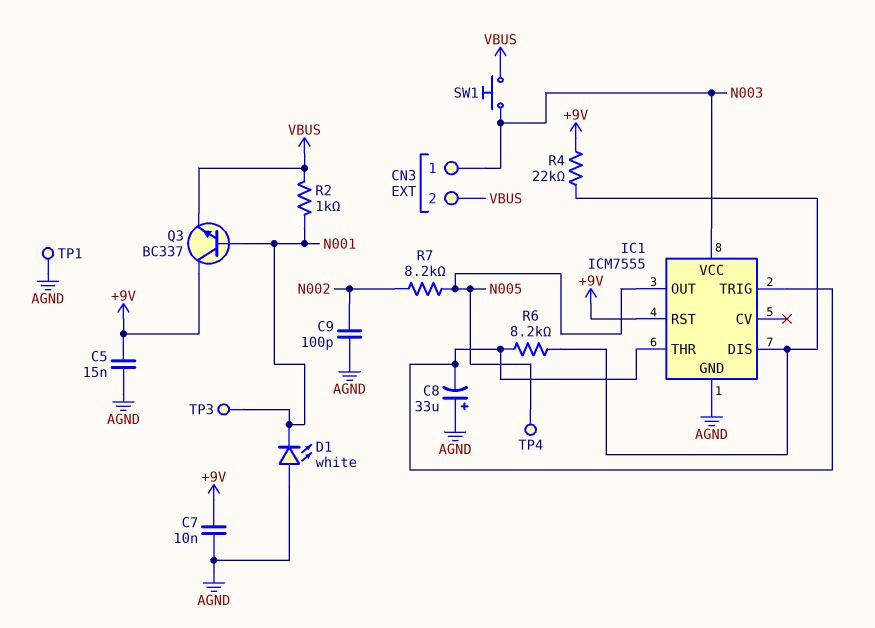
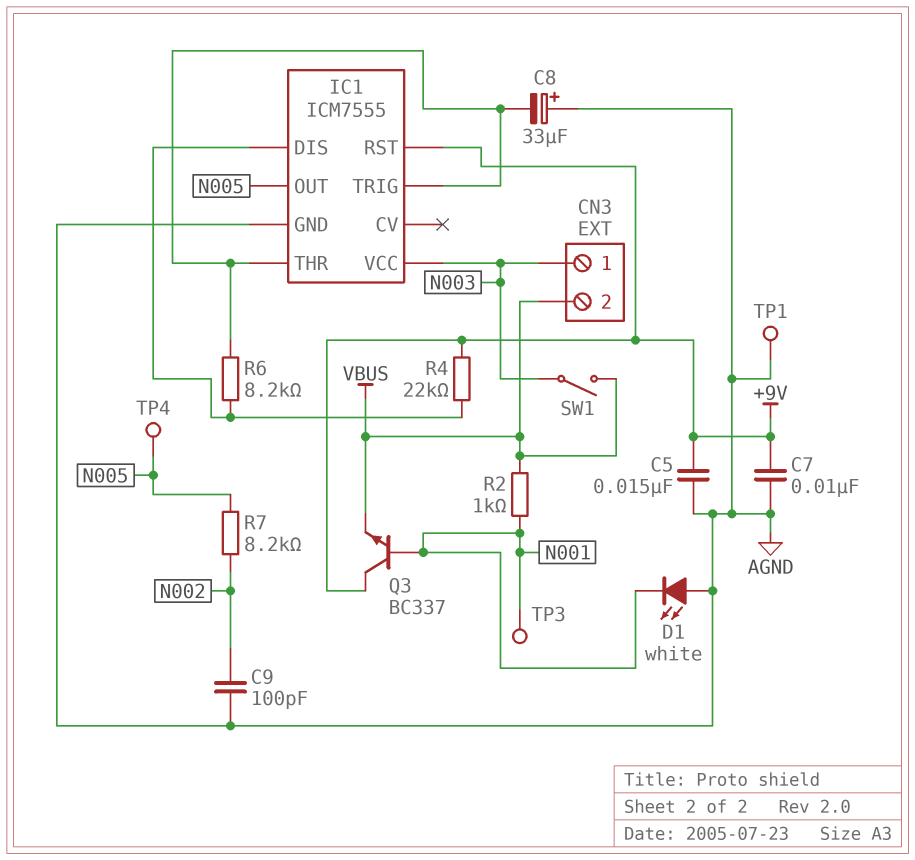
SW1: button (N003, VBUS) -> switch (N003, VBUS)

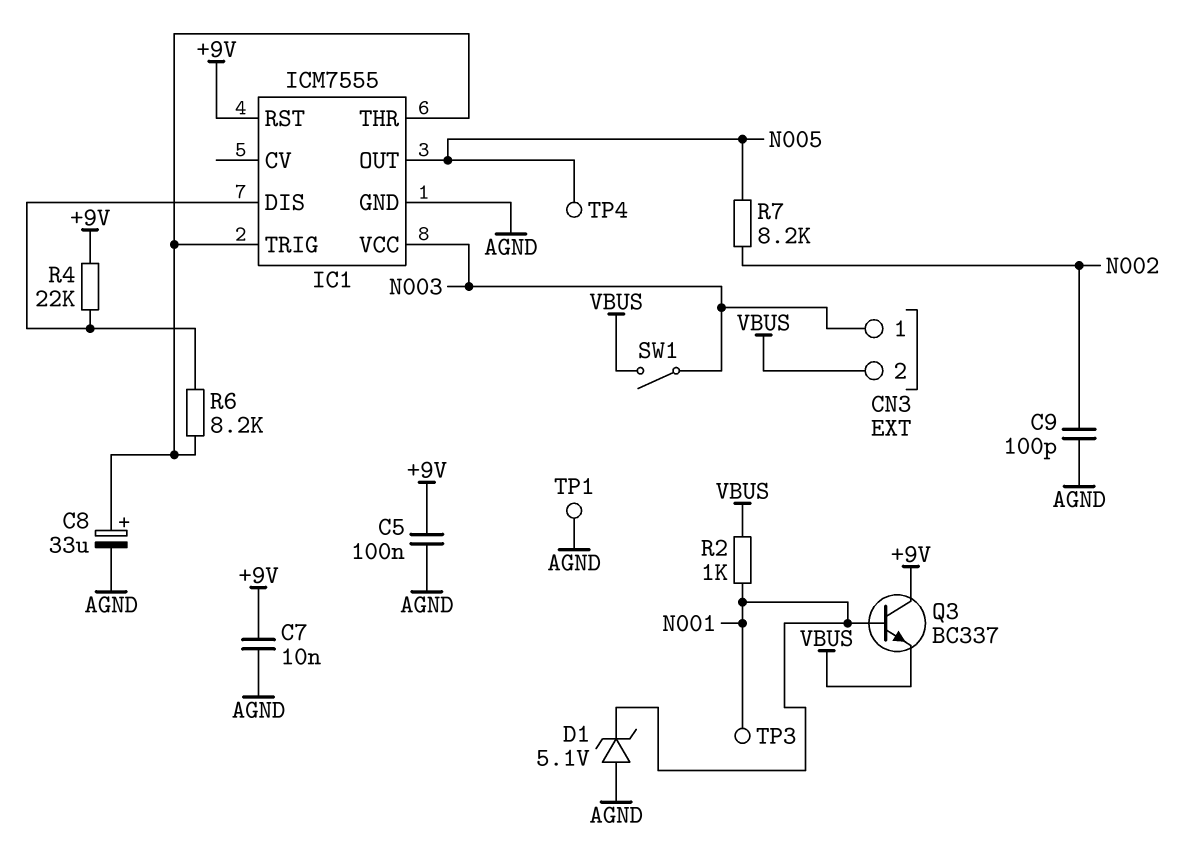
C5: 15nF (+9V, AGND) -> 100nF (+9V, AGND)
C8: 33uF (plus AGND, minus IC1/THR) -> 33uF (plus IC1/THR, minus AGND)
D1: LED white (A AGND, K N001) -> zener 5.1V (A AGND, K N001)

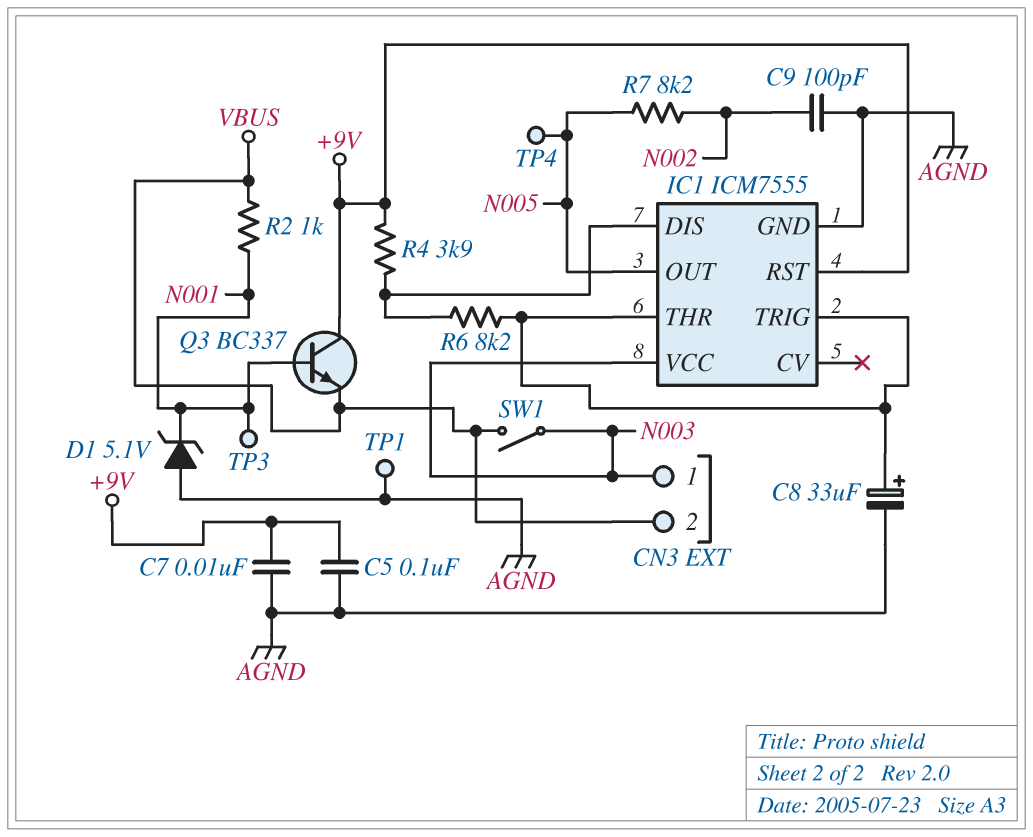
R4: 22k (+9V, IC1/DIS) -> 3.9k (+9V, IC1/DIS)

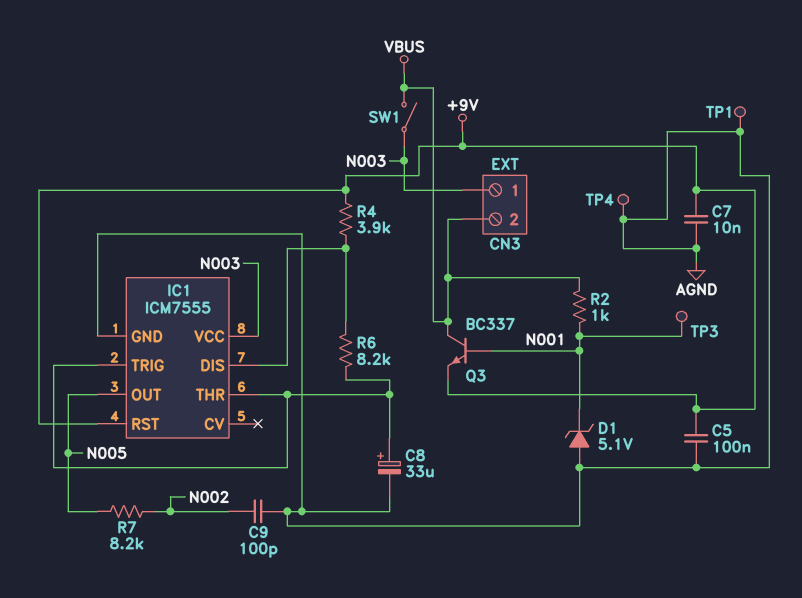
Q3: NPN BC337 (B N001, C +9V, E VBUS) -> NPN BC337 (B N001, C VBUS, E +9V)
TP4: test point (N005) -> test point (AGND)

